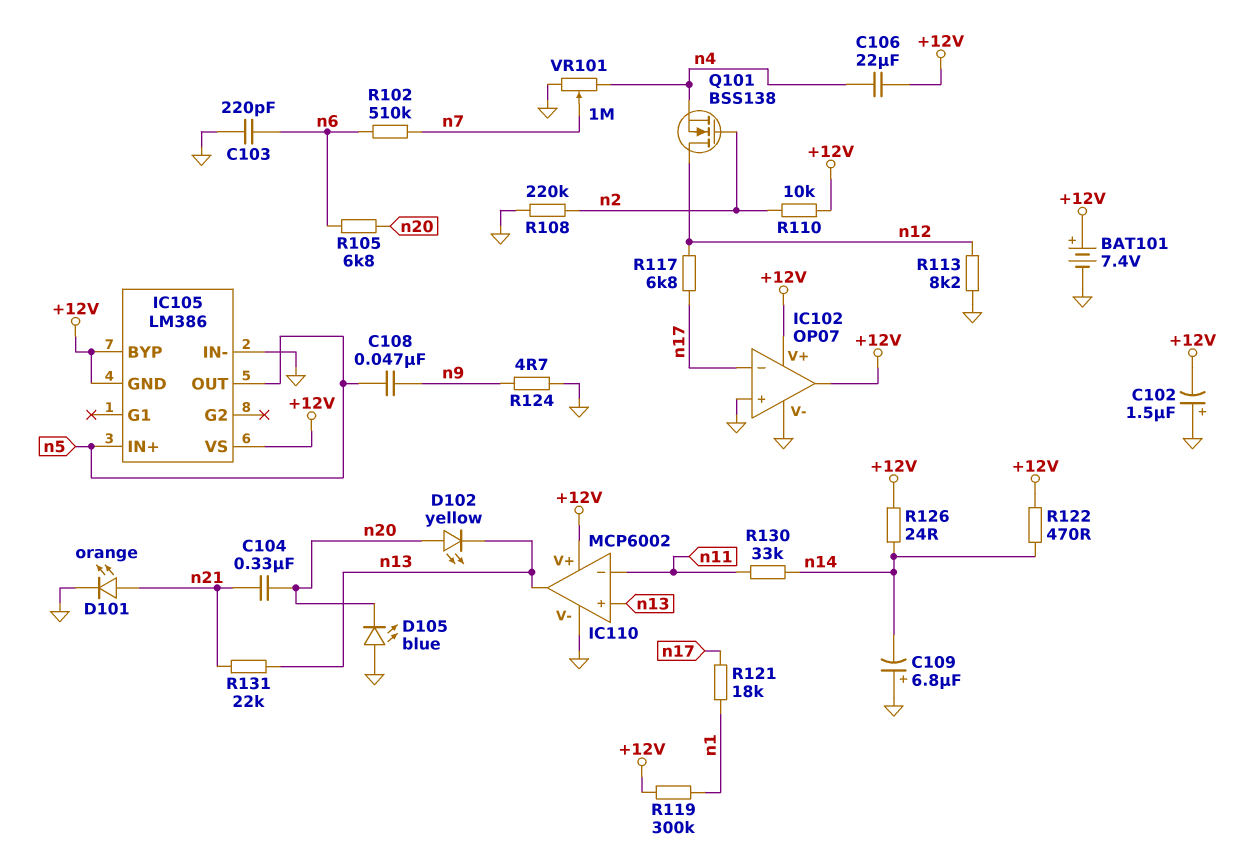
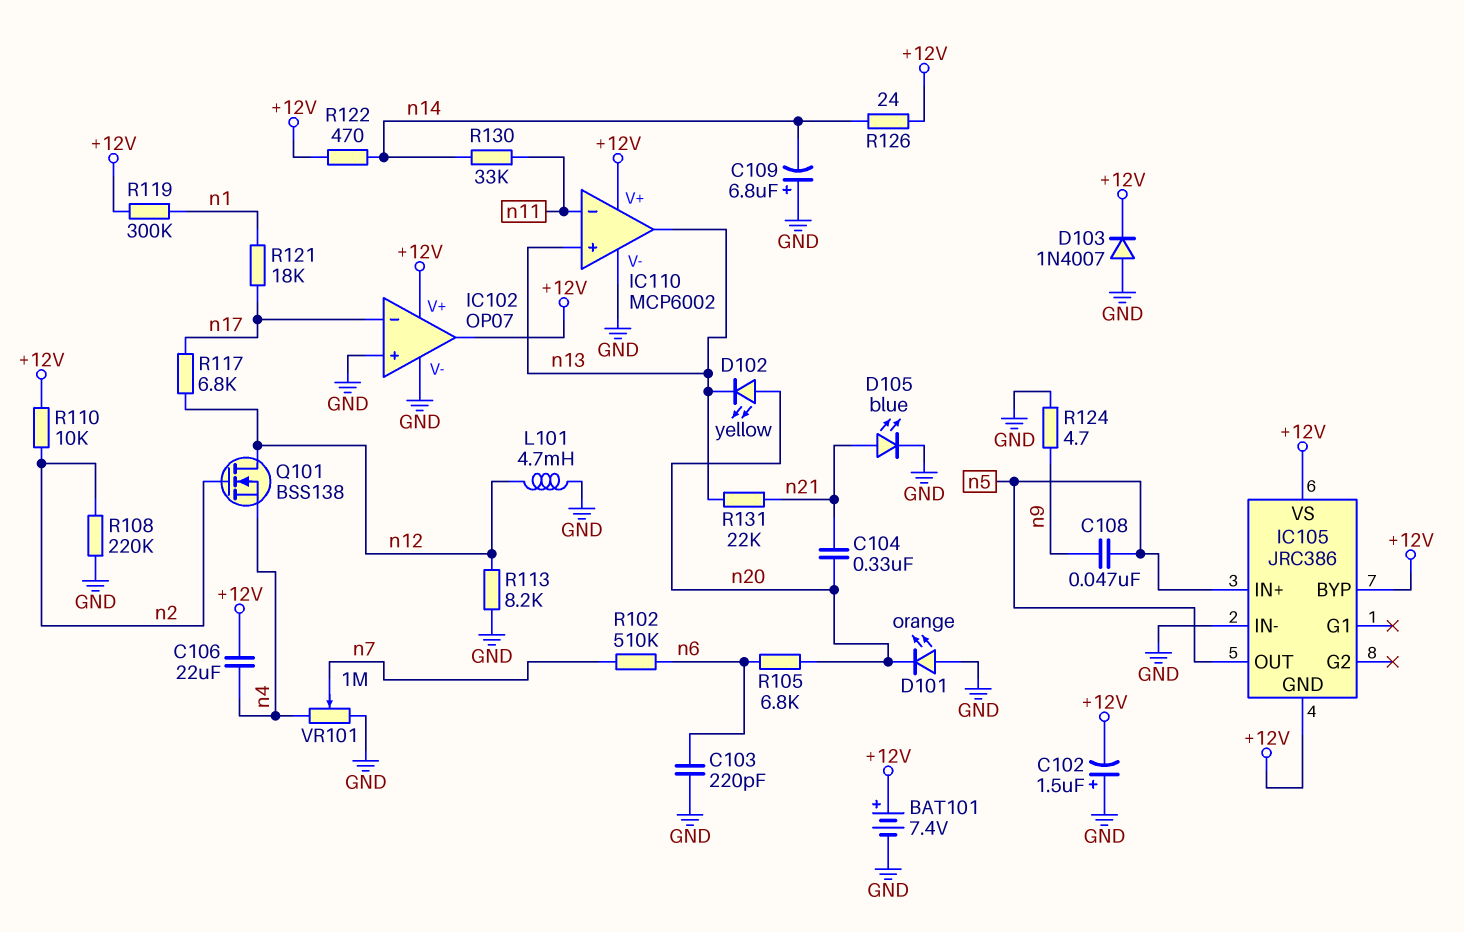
D101: LED orange (A n21, K GND) -> LED orange (A GND, K n20)
D103: none -> diode 1N4007 (A GND, K +12V)
D105: LED blue (A GND, K n20) -> LED blue (A n21, K GND)
IC105: LM386 -> JRC386
L101: none -> 4.7mH (GND, n12)

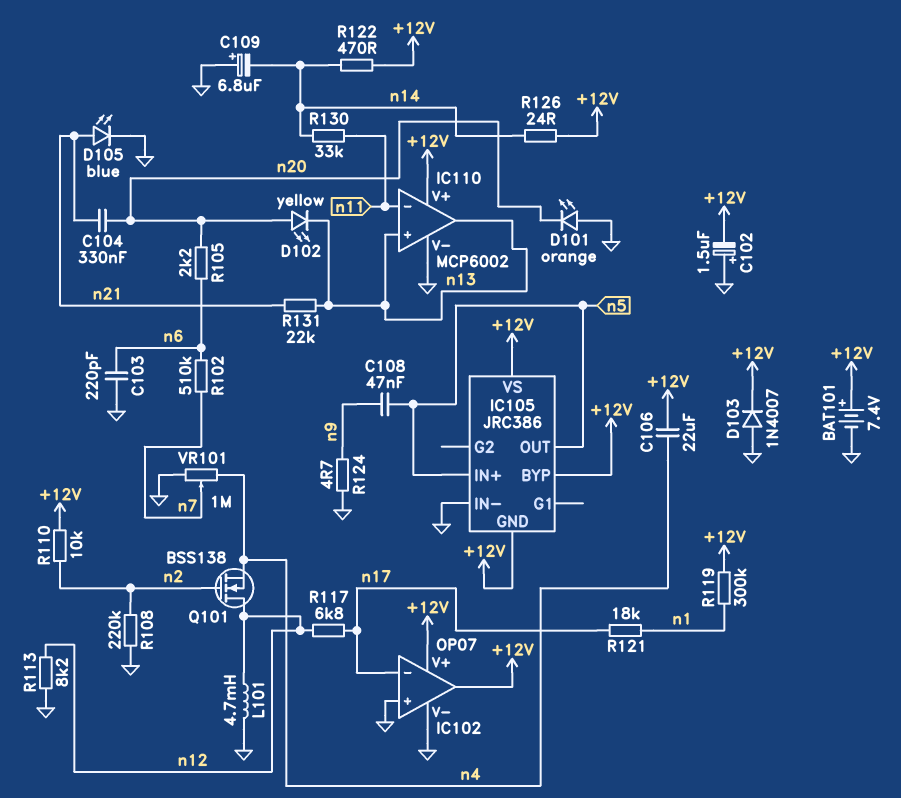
R105: 6.8k (n6, n20) -> 2.2k (n6, n20)

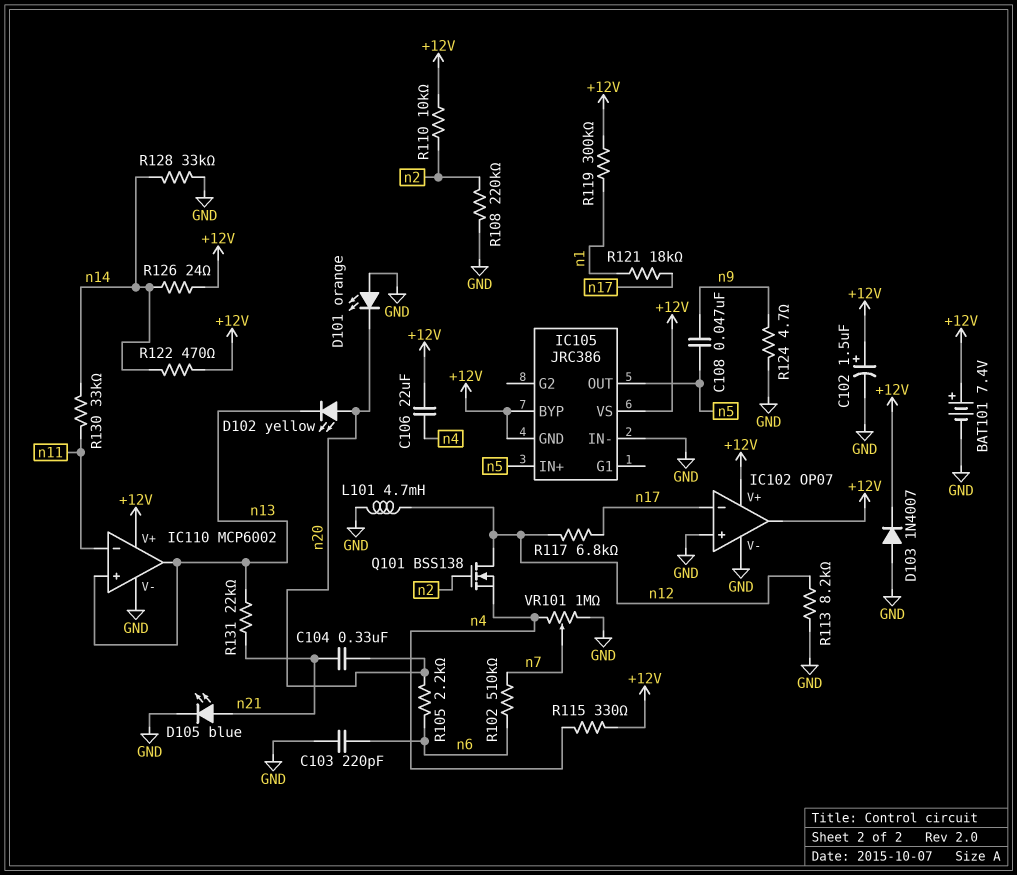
C102: 1.5uF (plus GND, minus +12V) -> 1.5uF (plus +12V, minus GND)
C109: 6.8uF (plus GND, minus n14) -> none
R115: none -> 330 (+12V, n4)
R128: none -> 33k (GND, n14)

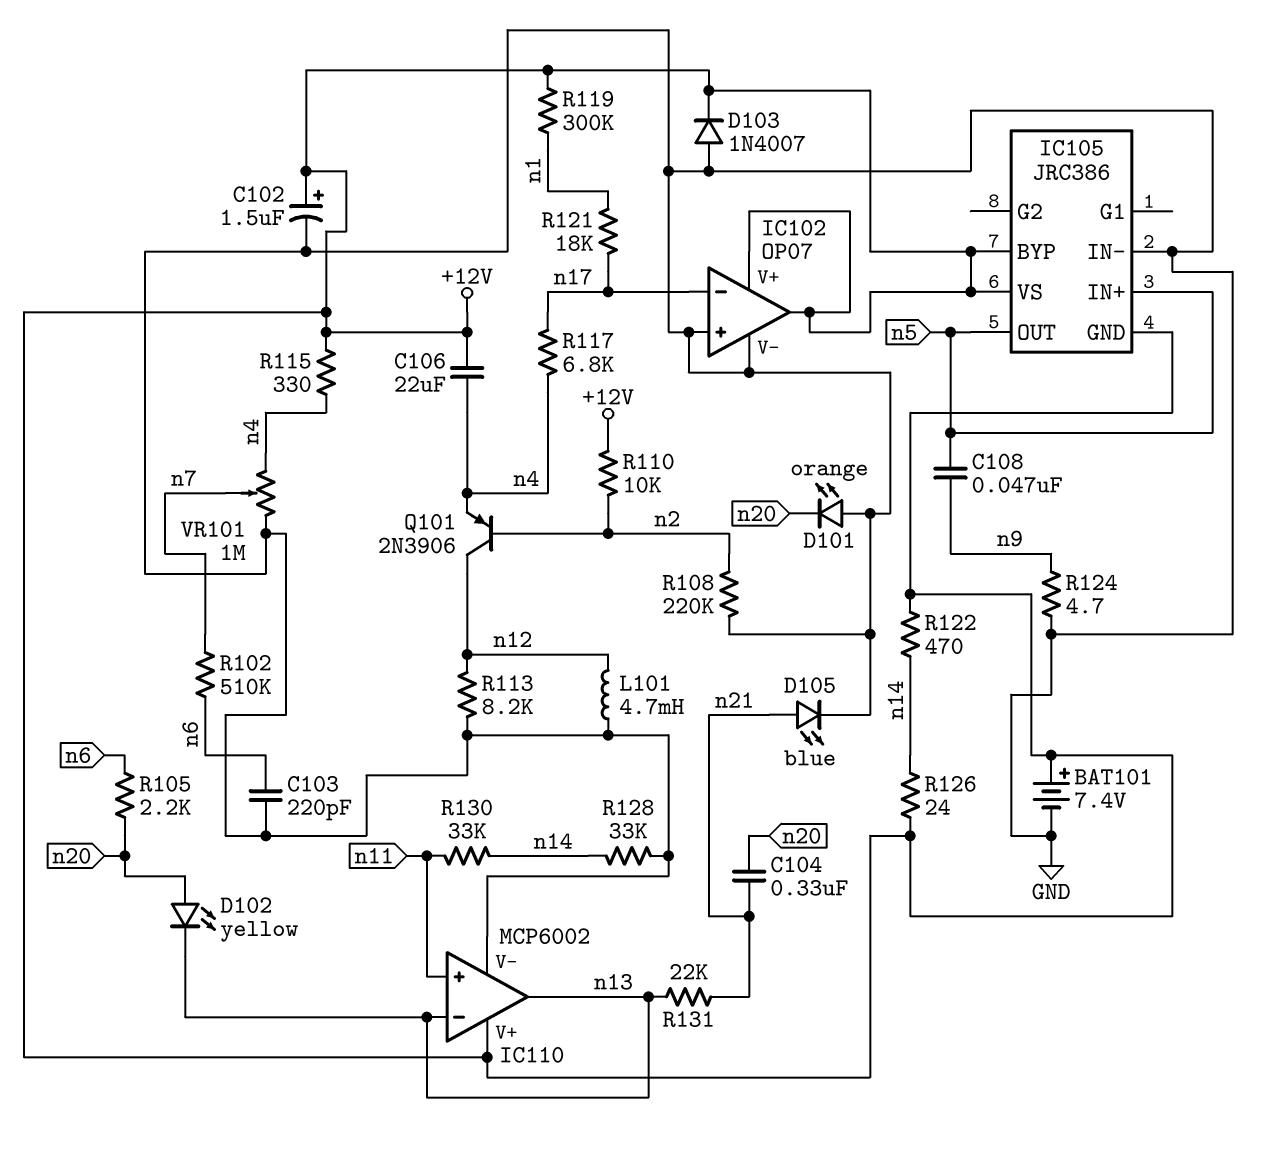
IC110 pin in+: n13 -> n11
IC110 pin in-: n11 -> n13
Q101: NMOS BSS138 (G n2, D n12, S n4) -> PNP 2N3906 (B n2, C n12, E n4)
R117: 6.8k (n12, n17) -> 6.8k (n4, n17)

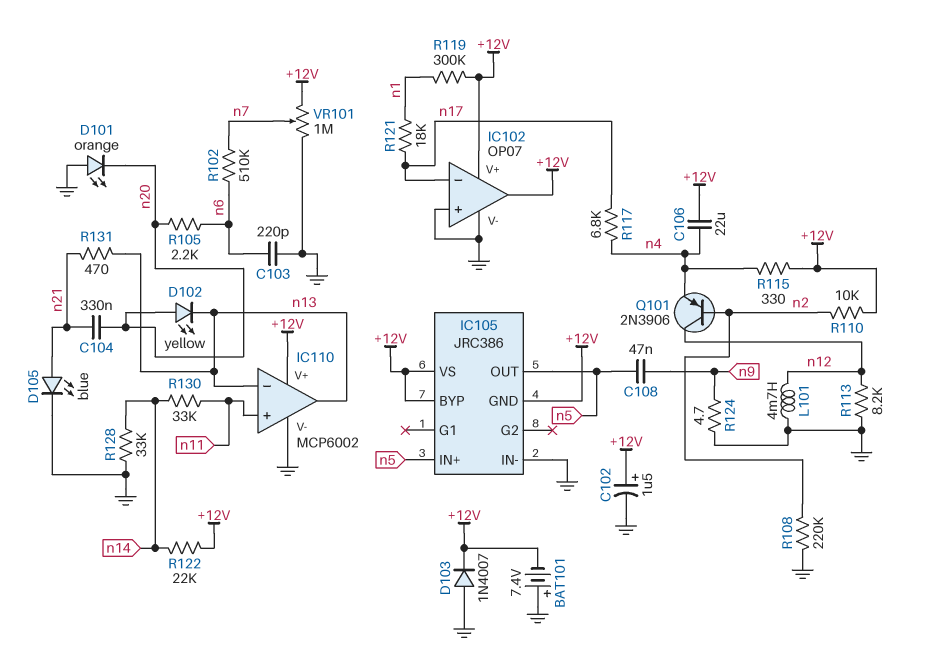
BAT101: 7.4V (plus +12V, minus GND) -> 7.4V (plus GND, minus +12V)
R122: 470 (+12V, n14) -> 22k (+12V, n14)
R126: 24 (+12V, n14) -> none
R131: 22k (n13, n21) -> 470 (n13, n21)
VR101: 1M (GND, n4, wiper n7) -> 1M (+12V, GND, wiper n7)

